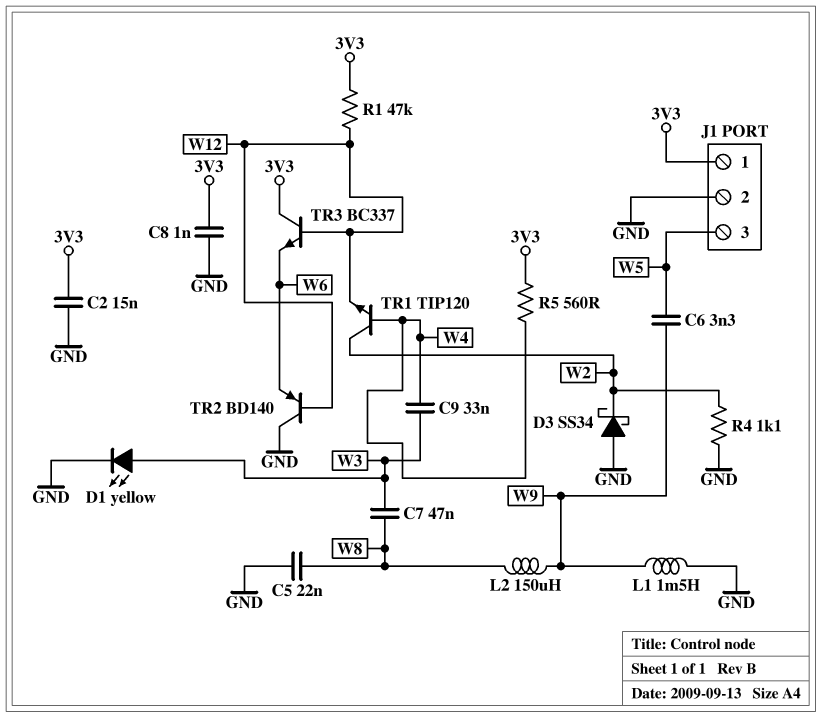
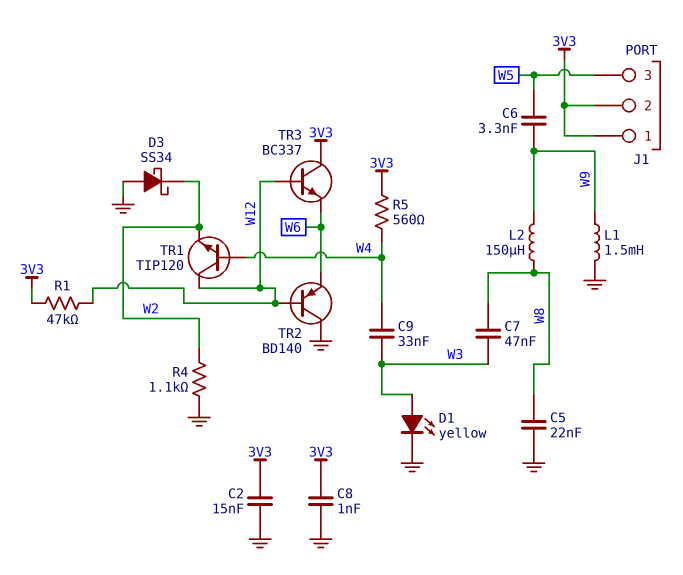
J1 pin 2: GND -> 3V3
TR1: NPN TIP120 (B W4, C W2, E W12) -> NPN TIP120 (B W4, C W12, E W2)

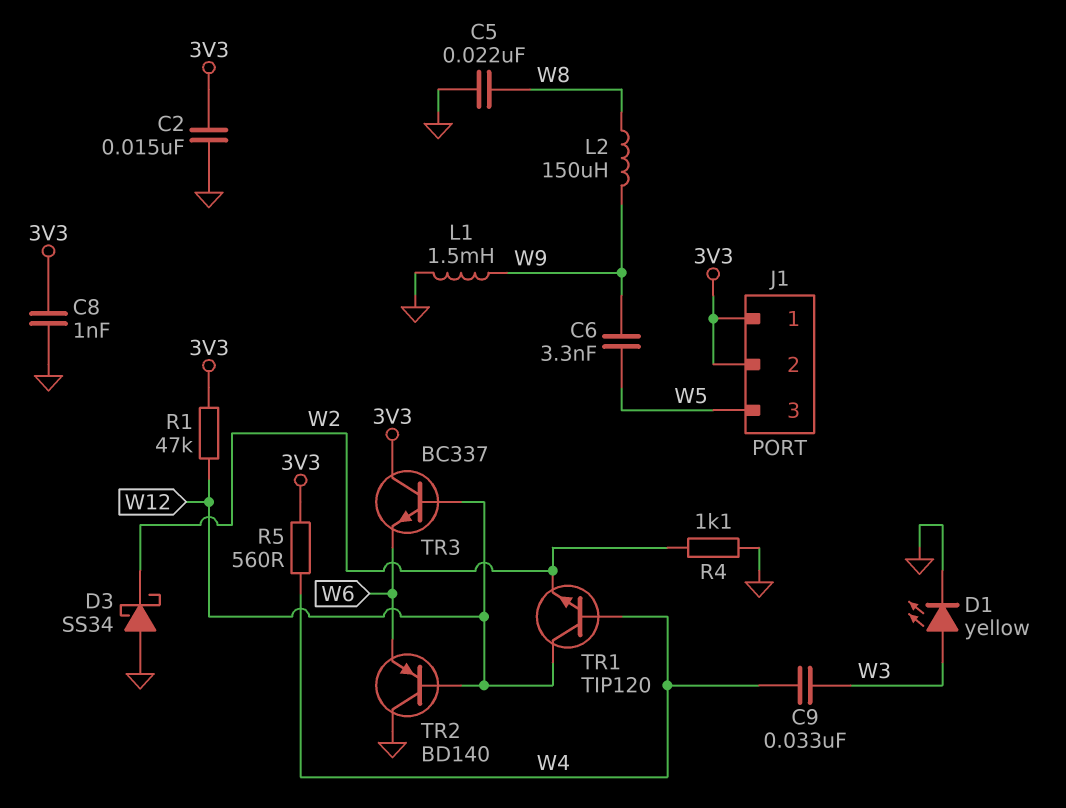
C7: 47nF (W3, W8) -> none

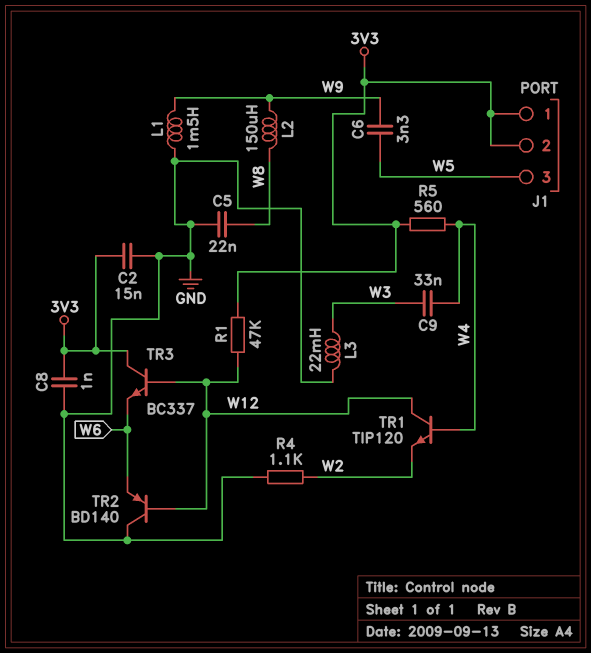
D1: LED yellow (A W3, K GND) -> none
D3: schottky SS34 (A GND, K W2) -> none
L3: none -> 22mH (GND, W3)

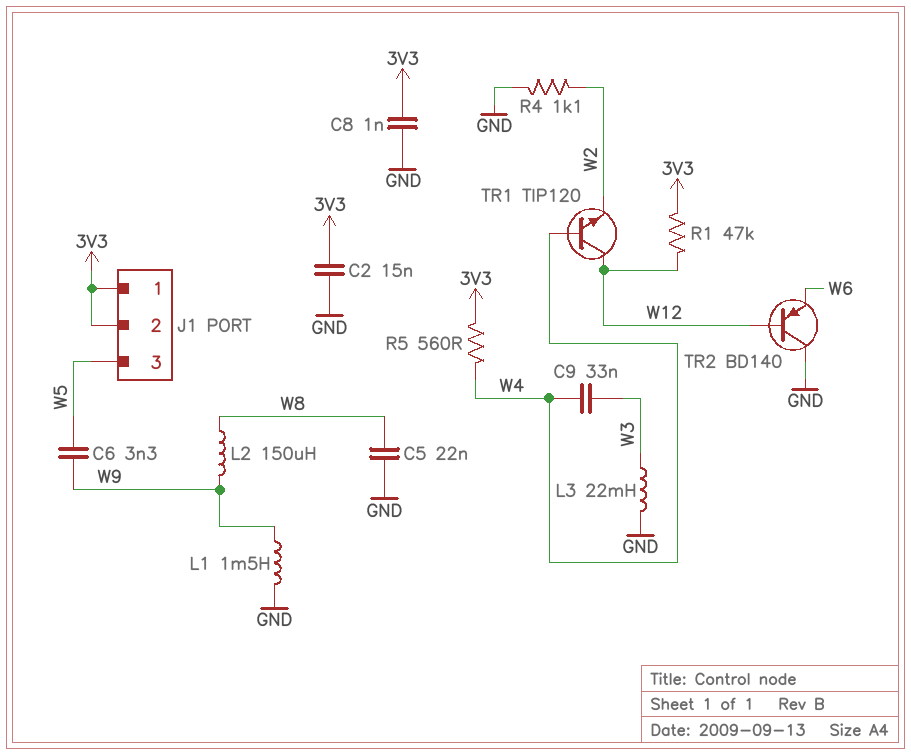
TR3: NPN BC337 (B W12, C 3V3, E W6) -> none

